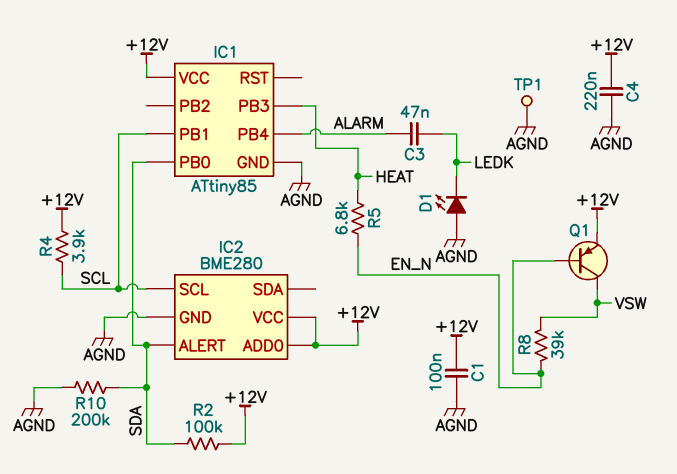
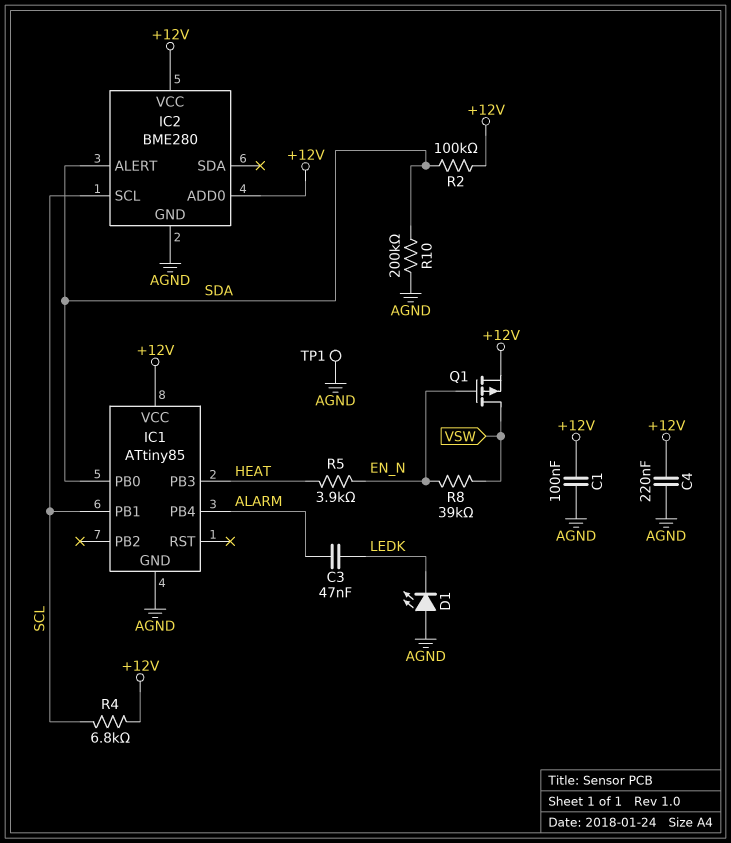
Q1: PNP (B EN_N, C VSW, E +12V) -> PMOS (G EN_N, D VSW, S +12V)
R4: 3.9k (+12V, SCL) -> 6.8k (+12V, SCL)
R5: 6.8k (EN_N, HEAT) -> 3.9k (EN_N, HEAT)

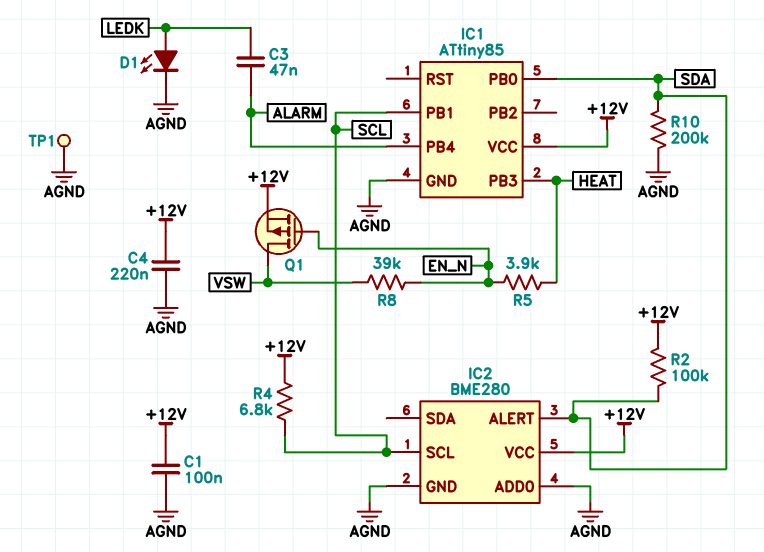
D1: LED (A AGND, K LEDK) -> LED (A LEDK, K AGND)
IC2 pin ADD0: +12V -> AGND

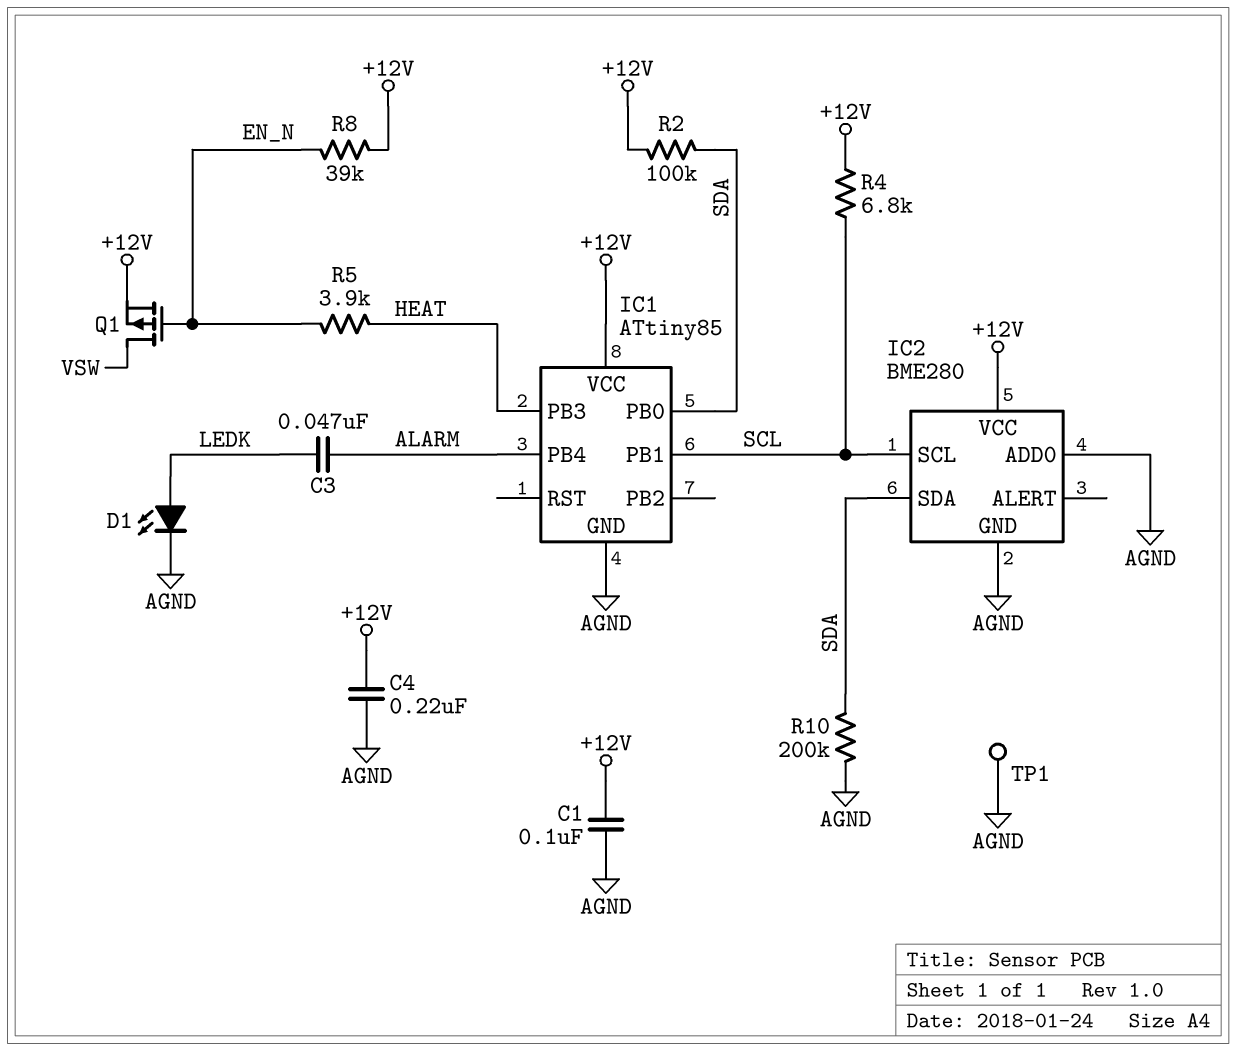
IC2 pin ALERT: SDA -> none
IC2 pin SDA: none -> SDA
R8: 39k (EN_N, VSW) -> 39k (+12V, EN_N)

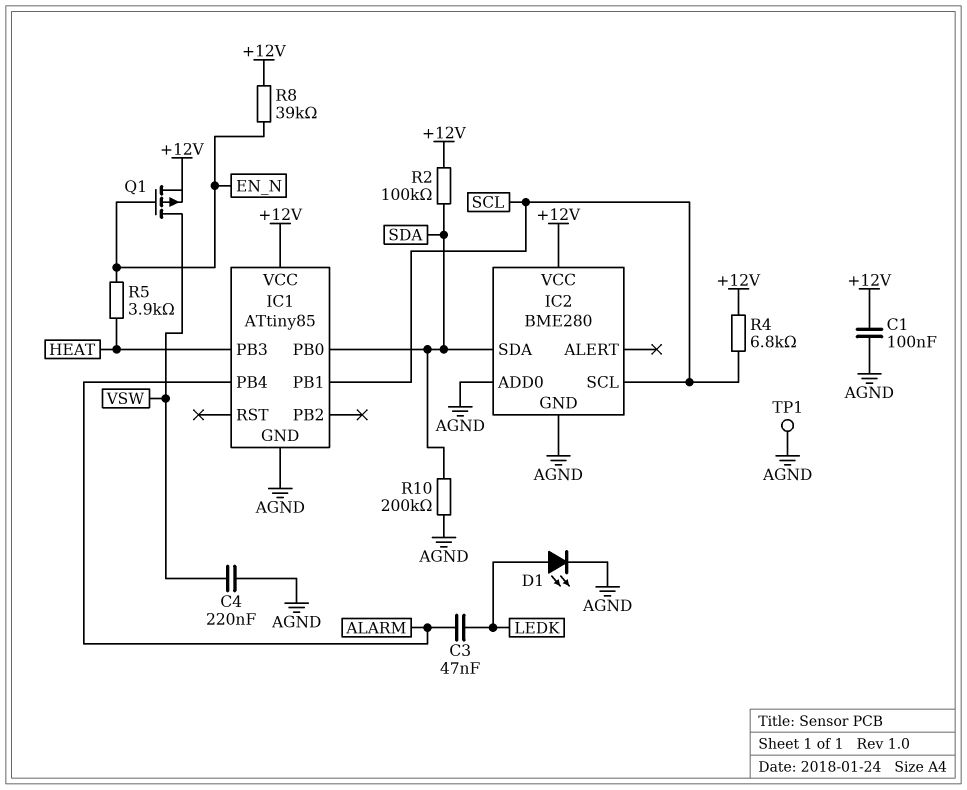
C4: 220nF (+12V, AGND) -> 220nF (AGND, VSW)

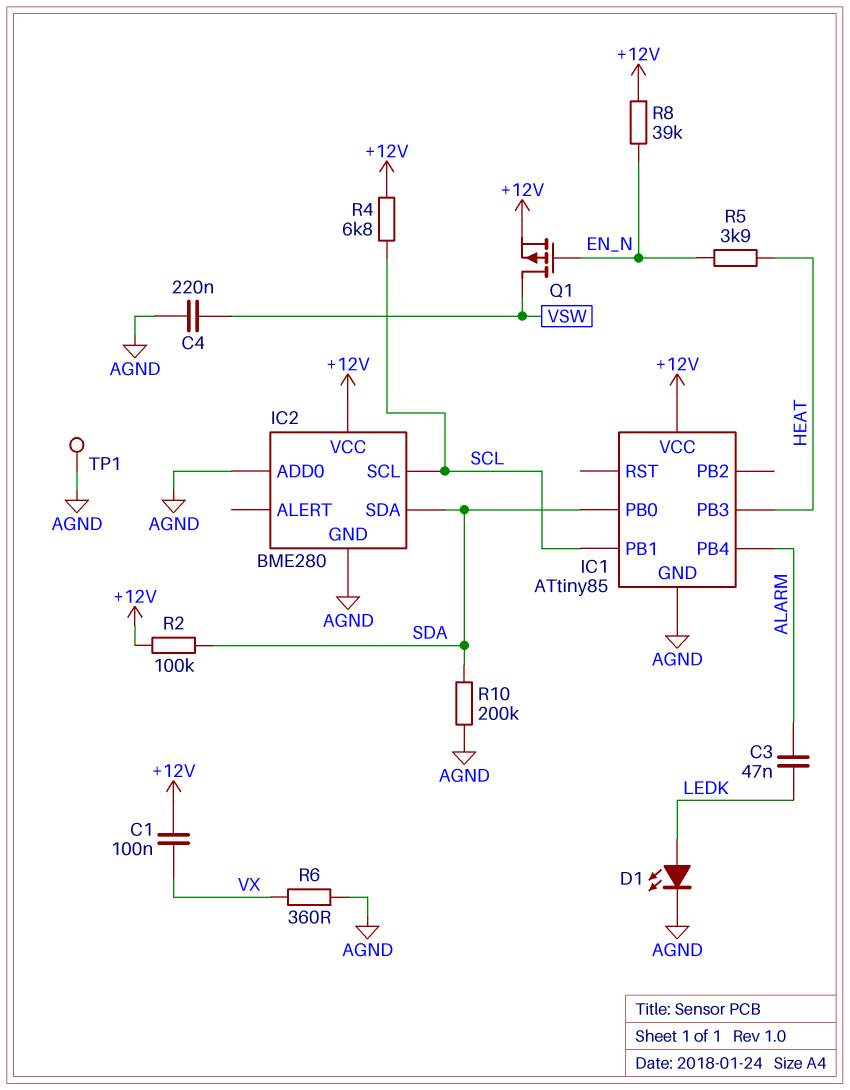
C1: 100nF (+12V, AGND) -> 100nF (+12V, VX)
R6: none -> 360 (AGND, VX)

